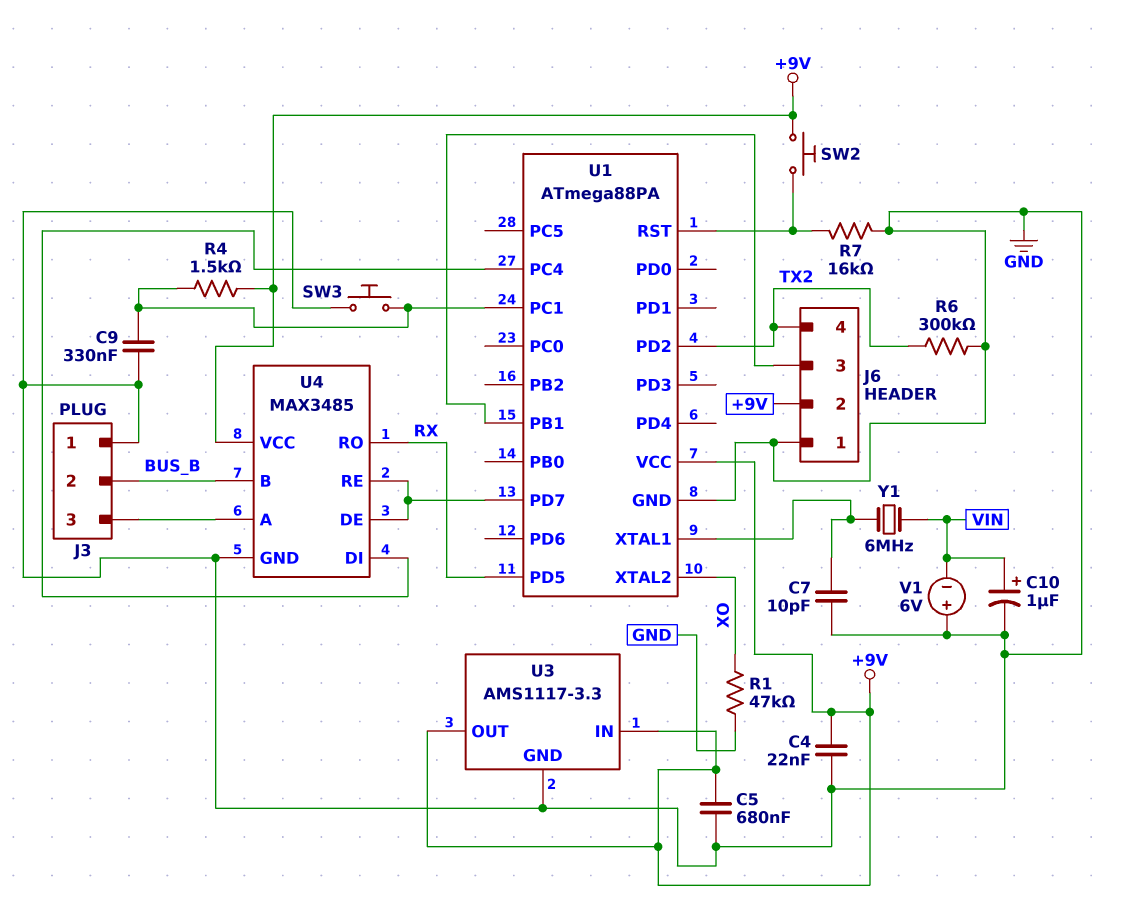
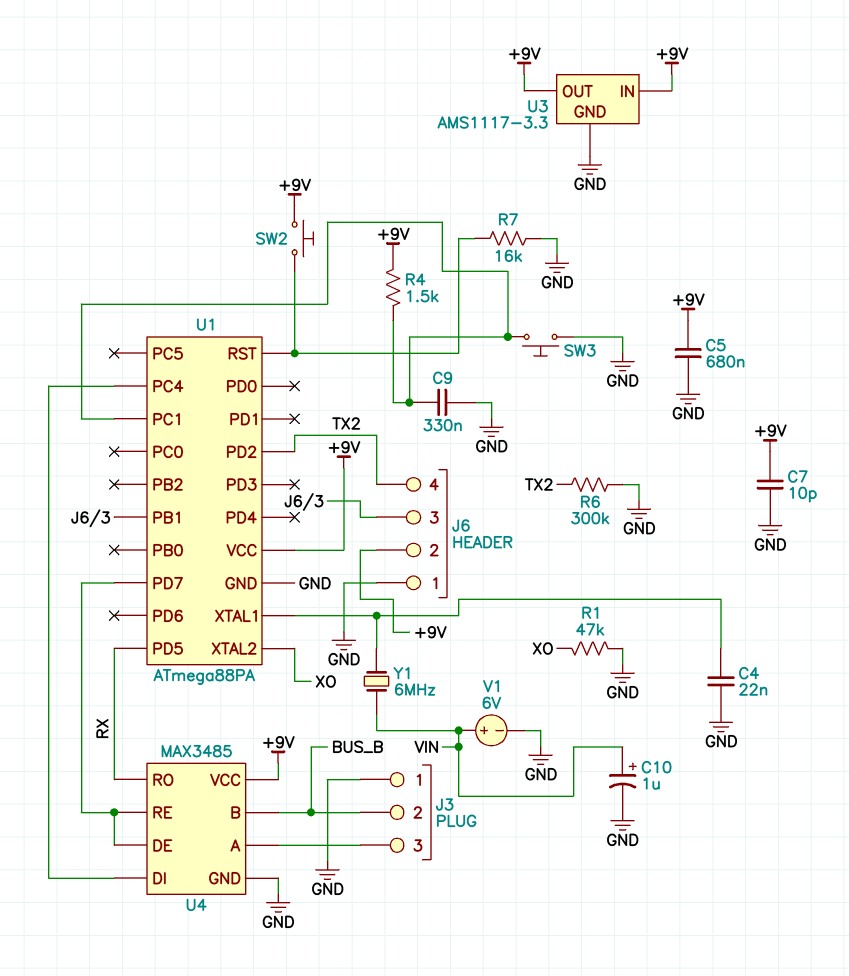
C4: 22nF (+9V, GND) -> 22nF (GND, U1/XTAL1)
C7: 10pF (GND, U1/XTAL1) -> 10pF (+9V, GND)
V1: 6V (plus GND, minus VIN) -> 6V (plus VIN, minus GND)

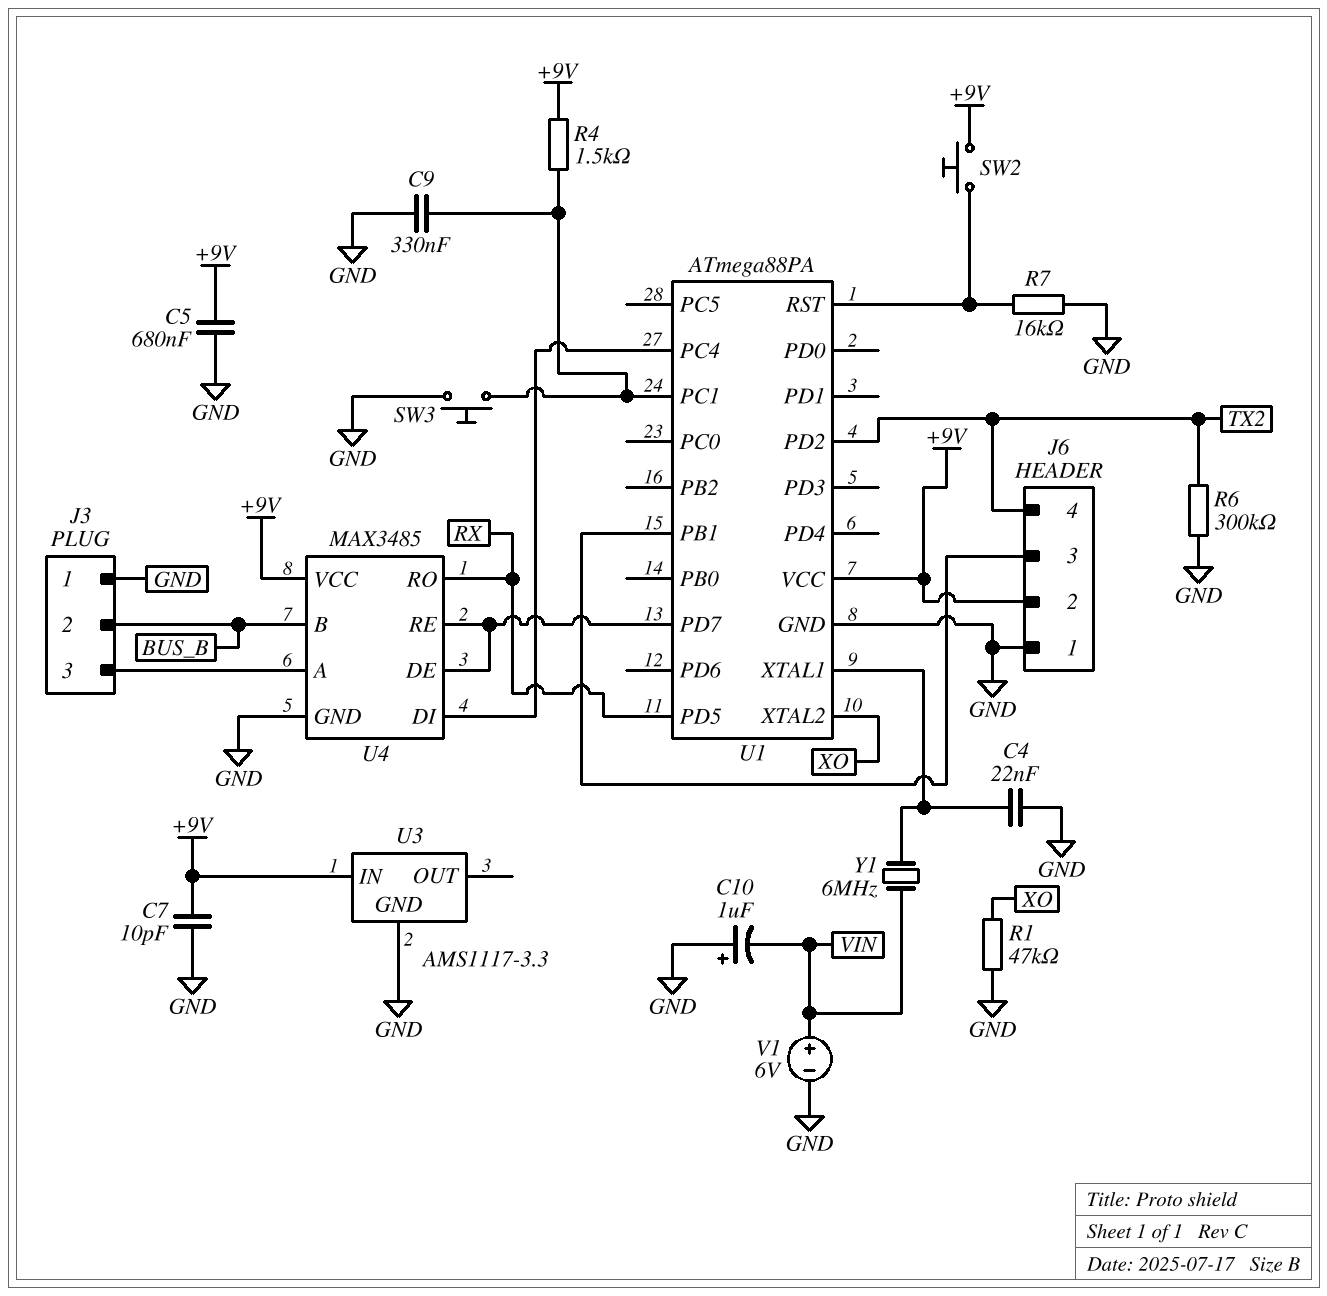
C10: 1uF (plus VIN, minus GND) -> 1uF (plus GND, minus VIN)
U3 pin OUT: +9V -> none

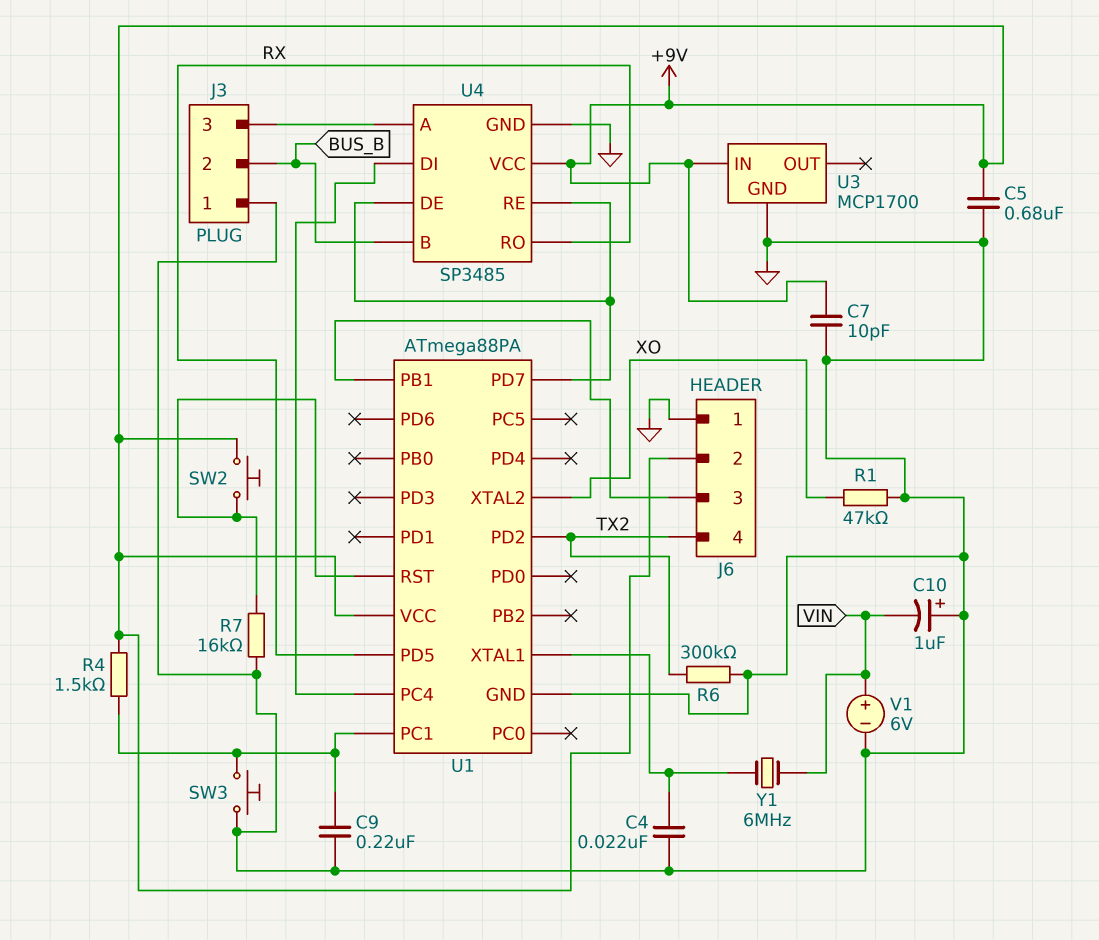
C9: 330nF (GND, U1/PC1) -> 220nF (GND, U1/PC1)
U3: AMS1117-3.3 -> MCP1700
U4: MAX3485 -> SP3485

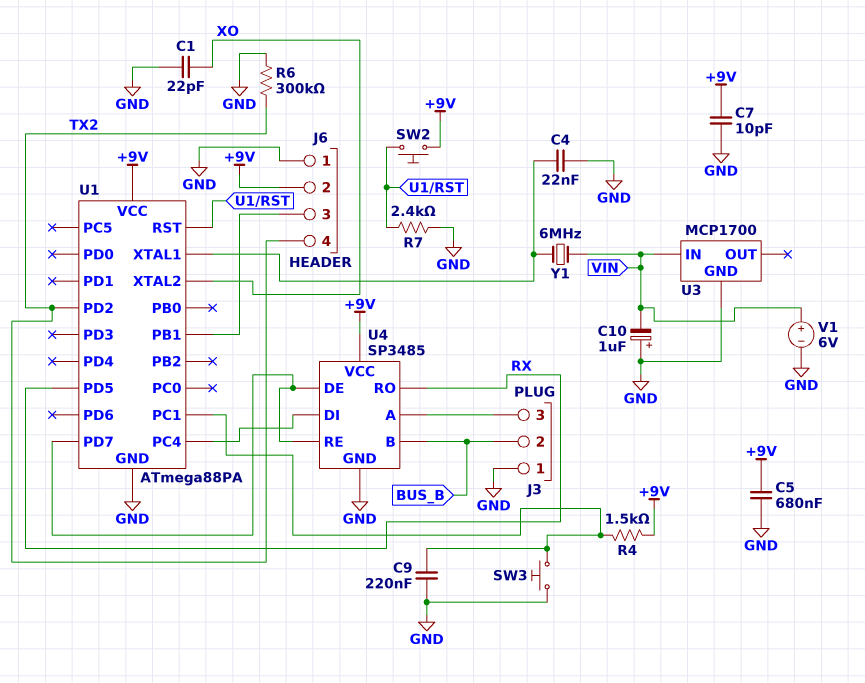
C1: none -> 22pF (GND, XO)
R1: 47k (GND, XO) -> none
R7: 16k (GND, U1/RST) -> 2.4k (GND, U1/RST)
U3 pin IN: +9V -> VIN

